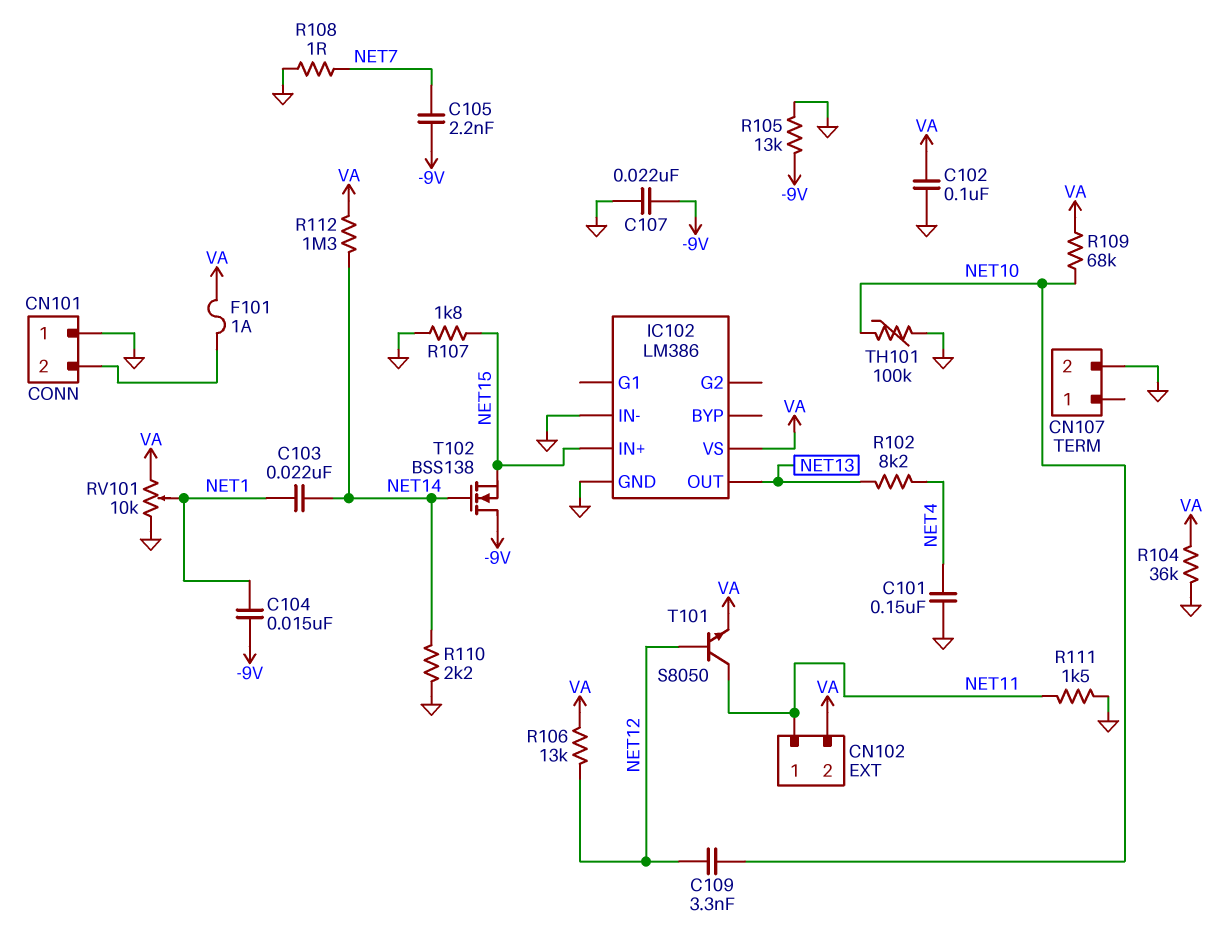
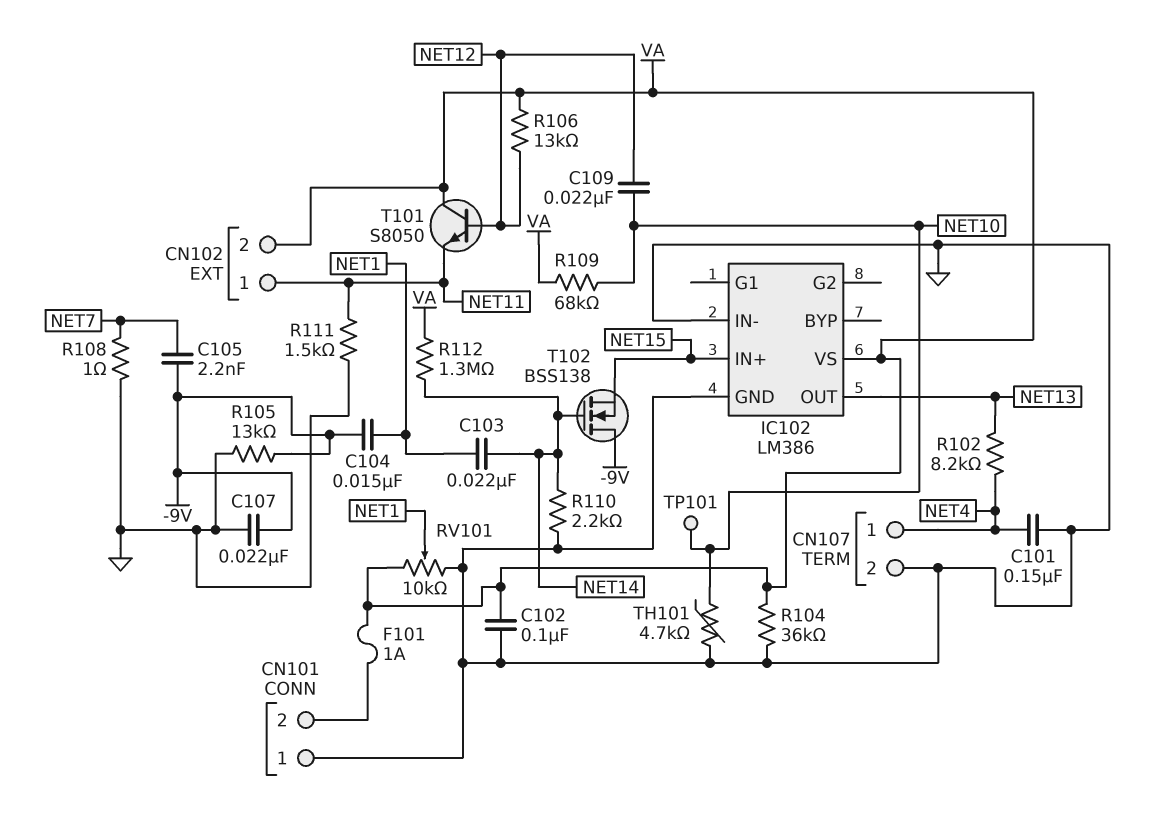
C109: 3.3nF (NET10, NET12) -> 22nF (NET10, NET12)
CN107 pin 1: none -> NET4
R107: 1.8k (GND, NET15) -> none
T101: NPN S8050 (B NET12, C NET11, E VA) -> NPN S8050 (B NET12, C VA, E NET11)
TH101: 100k (GND, NET10) -> 4.7k (GND, NET10)
TP101: none -> test point (NET10)

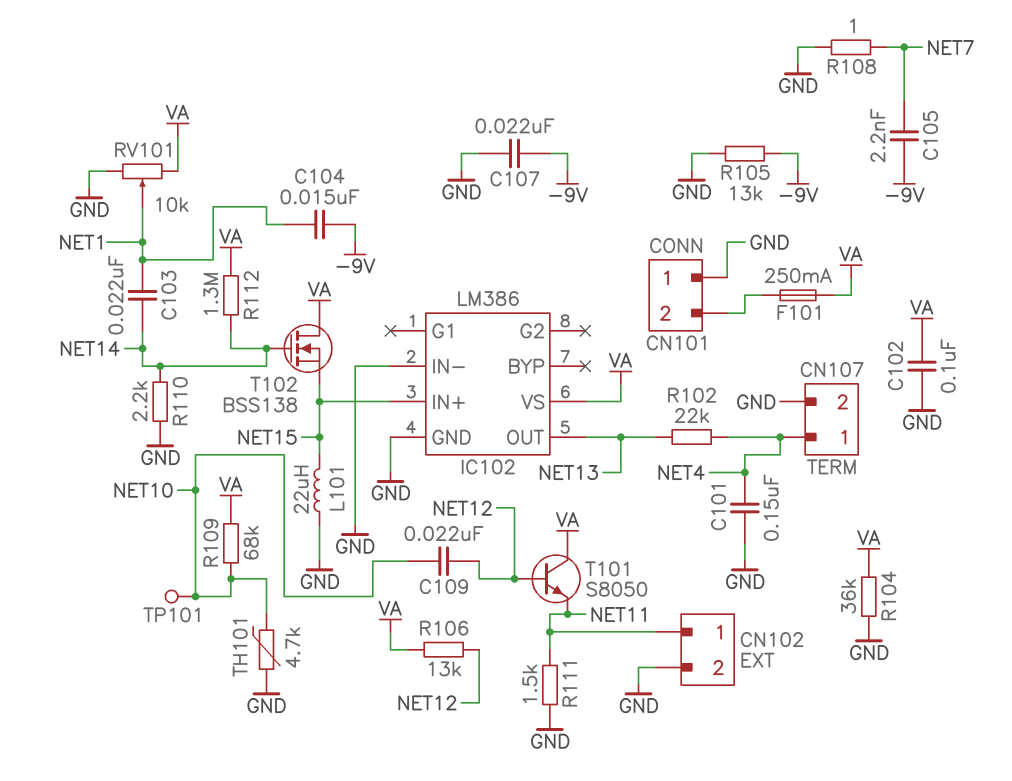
CN102 pin 2: VA -> GND
F101: 1A (CN101/2, VA) -> 250mA (CN101/2, VA)
L101: none -> 22uH (GND, NET15)
R102: 8.2k (NET4, NET13) -> 22k (NET4, NET13)
T102: NMOS BSS138 (G NET14, D -9V, S NET15) -> NMOS BSS138 (G NET14, D VA, S NET15)

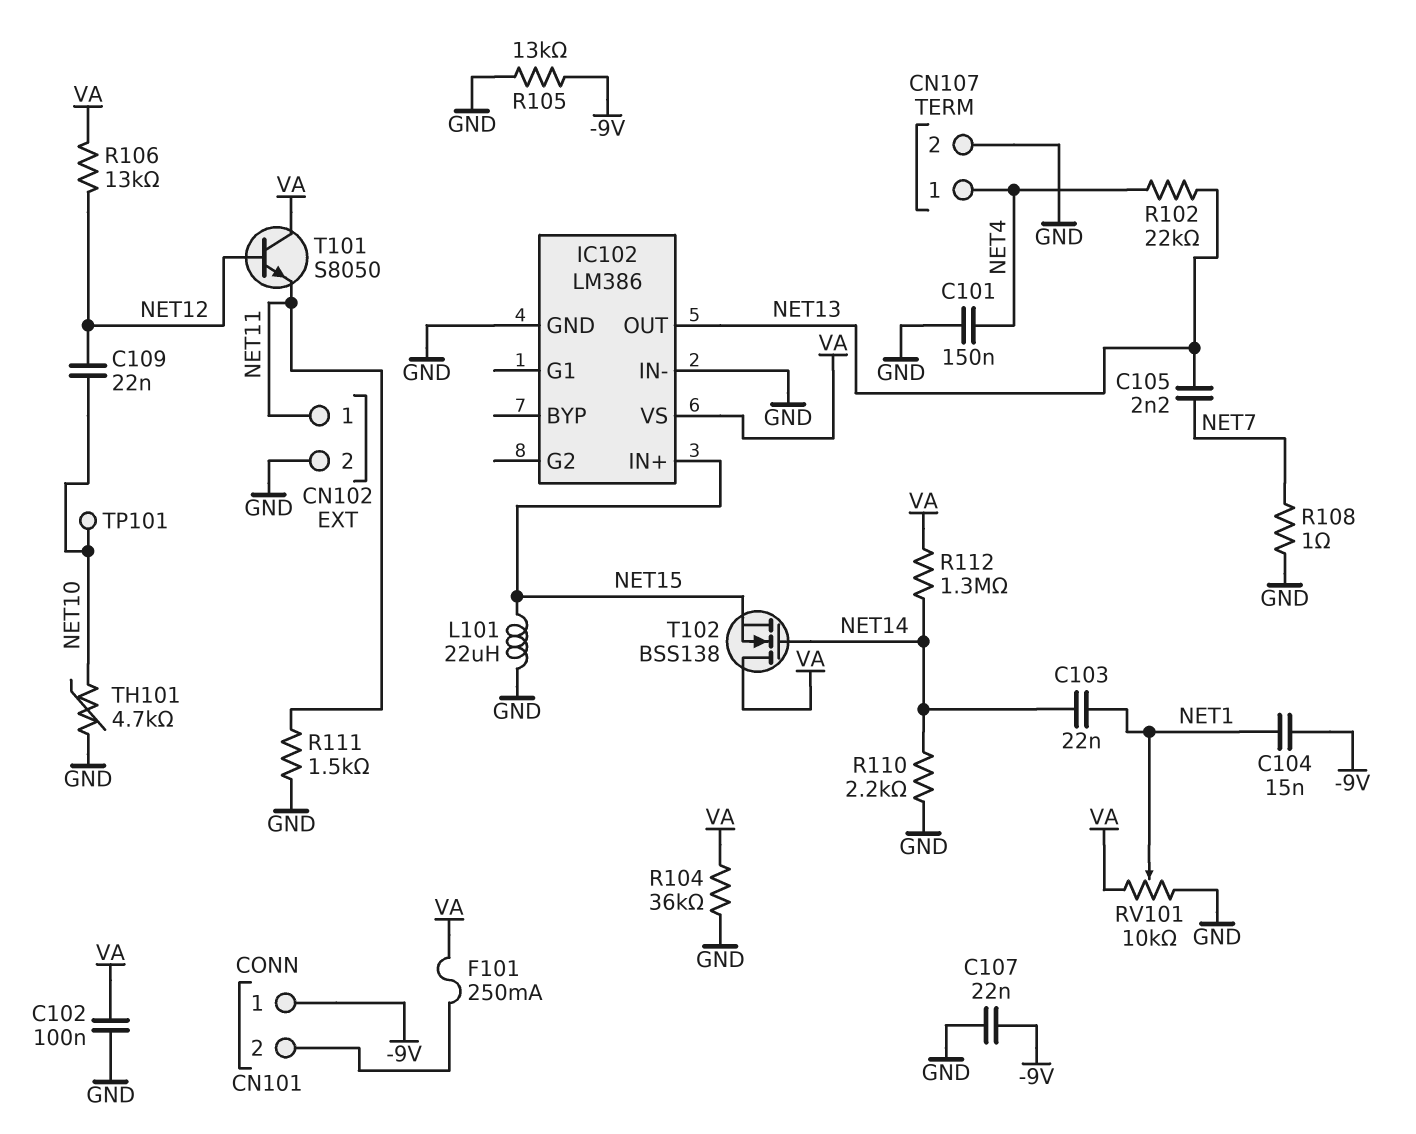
C105: 2.2nF (-9V, NET7) -> 2.2nF (NET7, NET13)
CN101 pin 1: GND -> -9V
R109: 68k (NET10, VA) -> none

